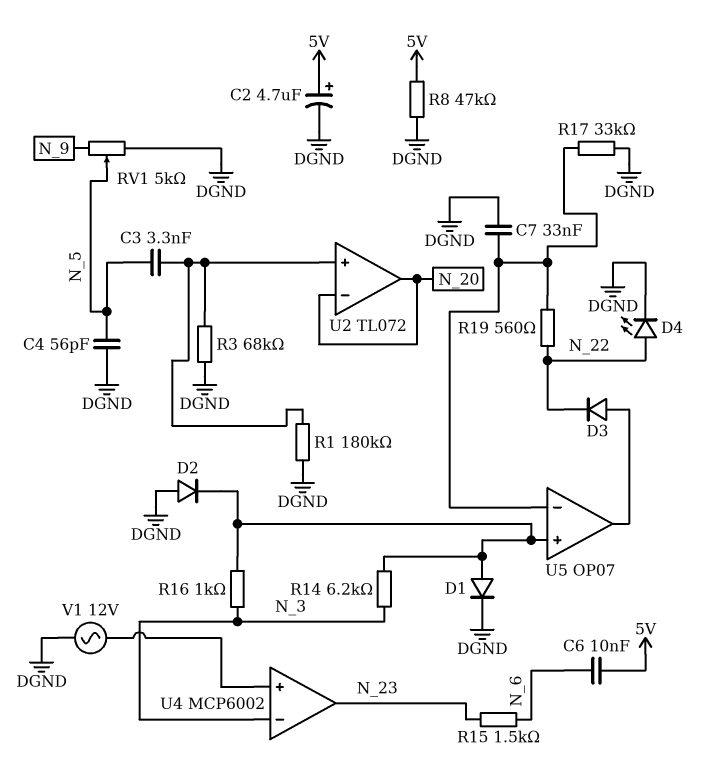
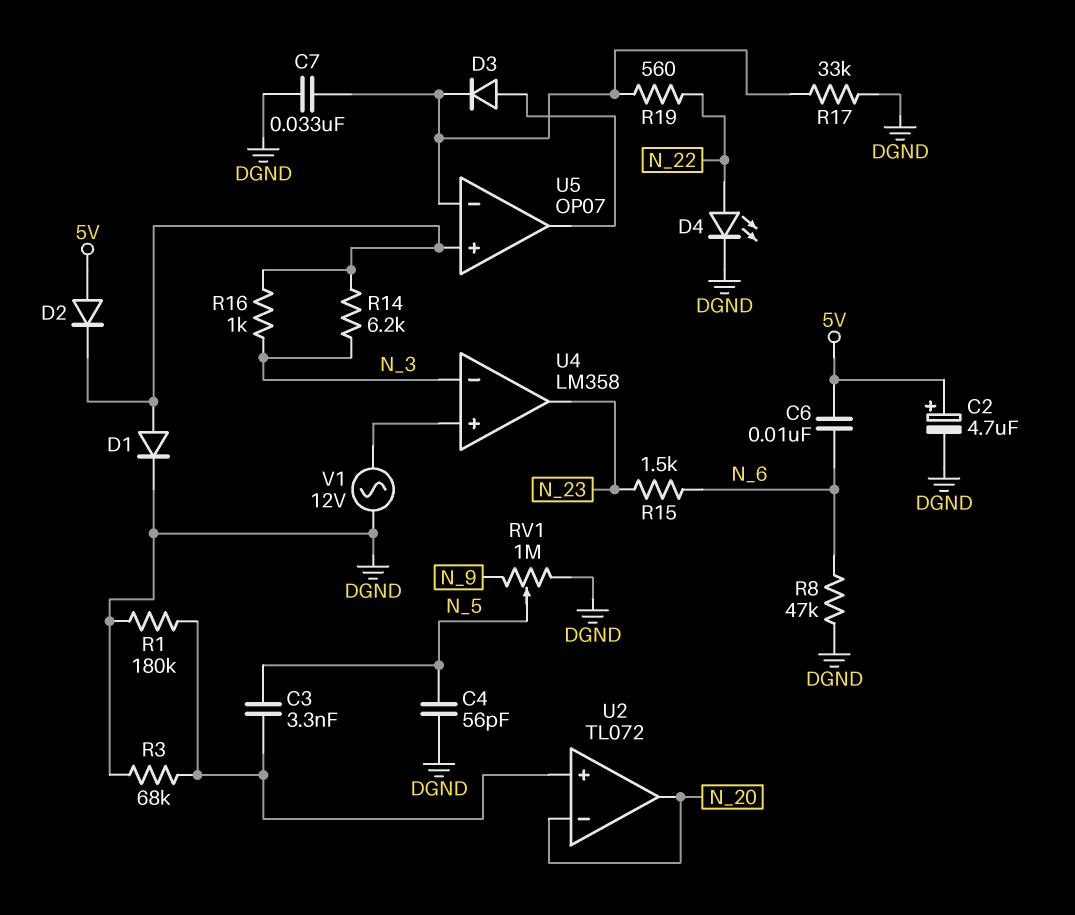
D2: diode (A DGND, K U5/in+) -> diode (A 5V, K U5/in+)
D3: diode (A U5/out, K N_22) -> diode (A U5/out, K U5/in-)
R8: 47k (5V, DGND) -> 47k (DGND, N_6)
RV1: 5k (DGND, N_9, wiper N_5) -> 1M (DGND, N_9, wiper N_5)
U4: MCP6002 -> LM358

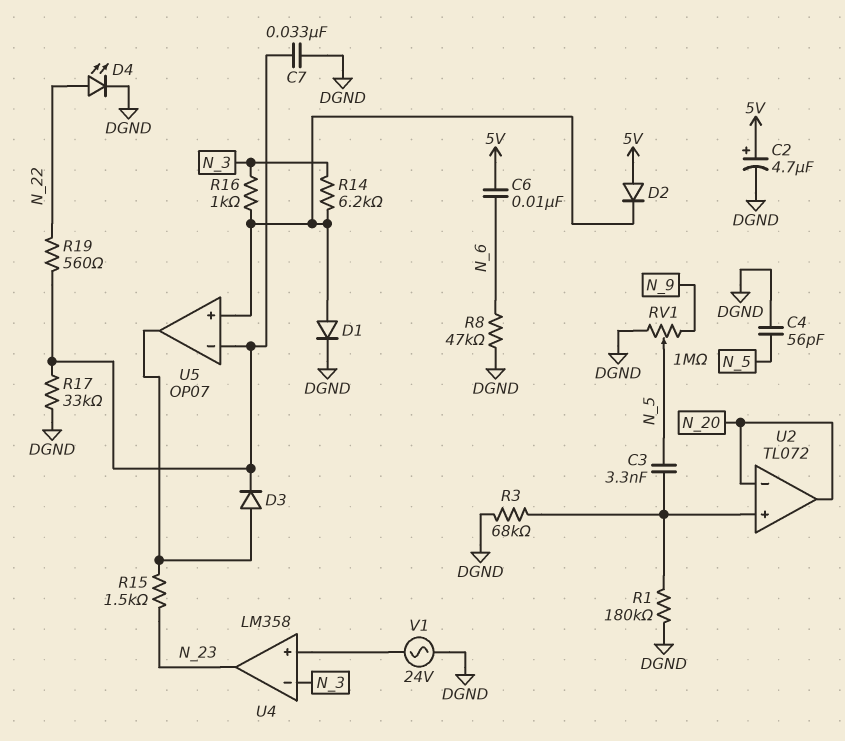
R15: 1.5k (N_6, N_23) -> 1.5k (N_23, U5/out)
V1: AC 12V (DGND, U4/in+) -> AC 24V (DGND, U4/in+)

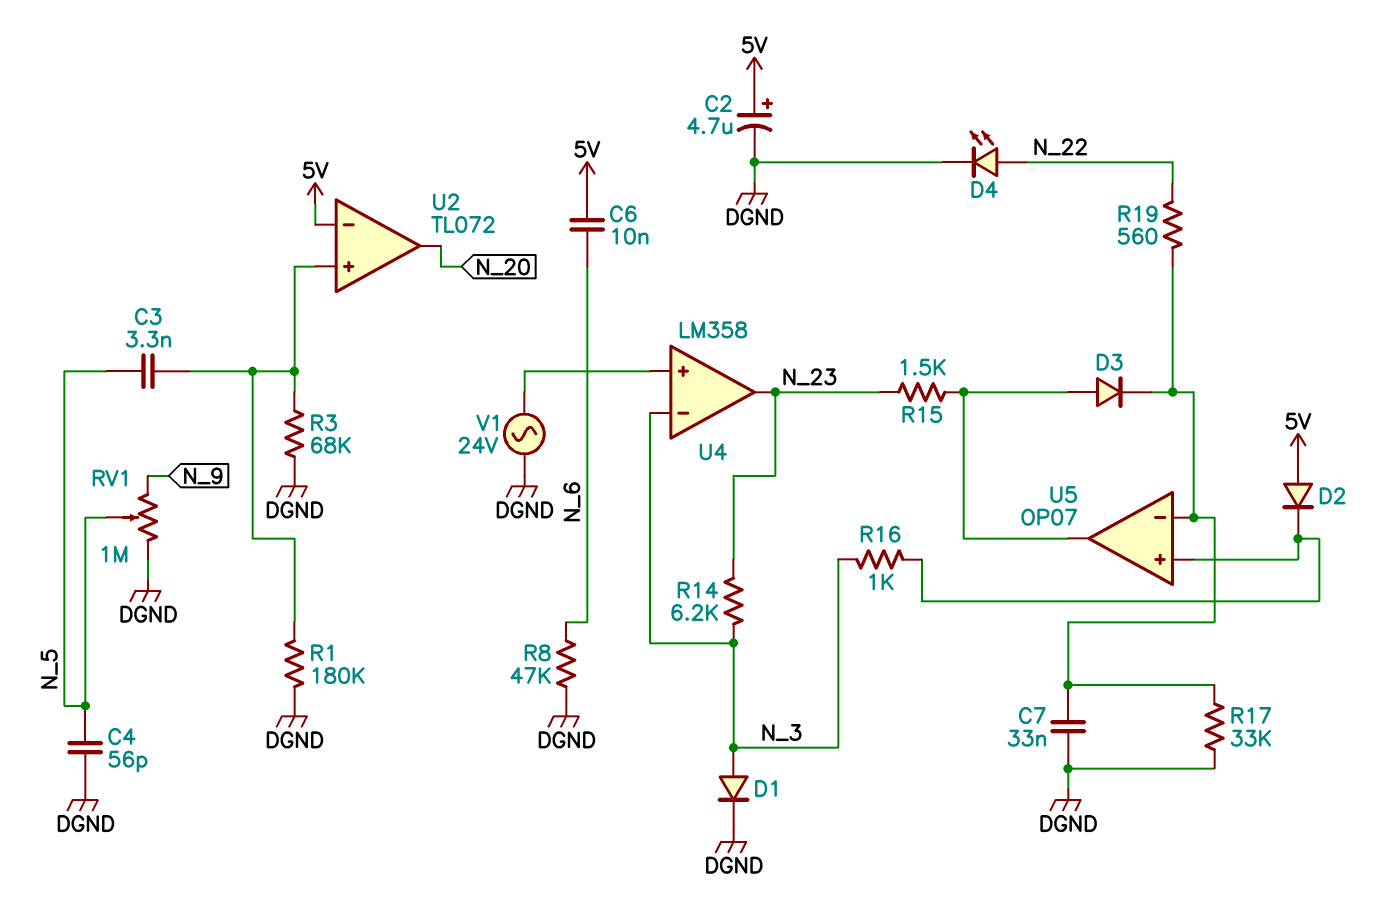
D1: diode (A U5/in+, K DGND) -> diode (A N_3, K DGND)
R14: 6.2k (N_3, U5/in+) -> 6.2k (N_3, N_23)
U2 pin in-: N_20 -> 5V

